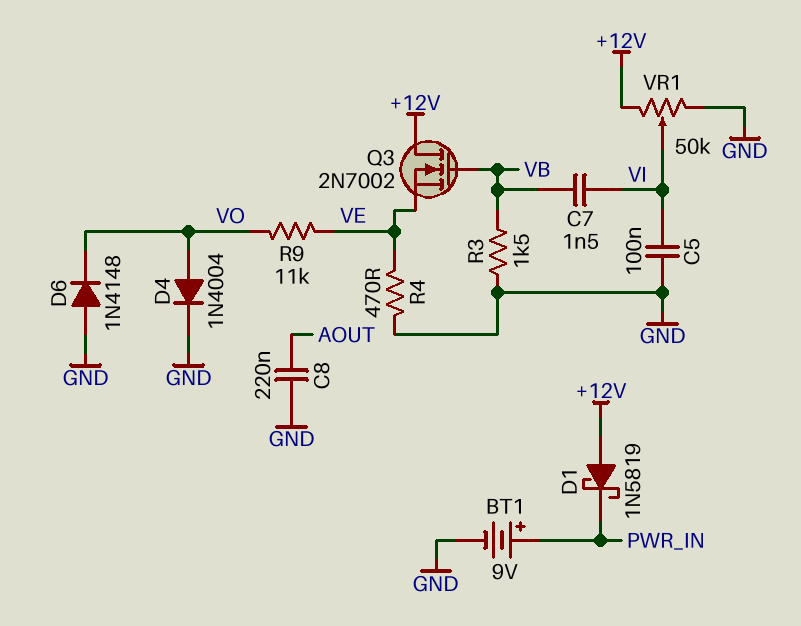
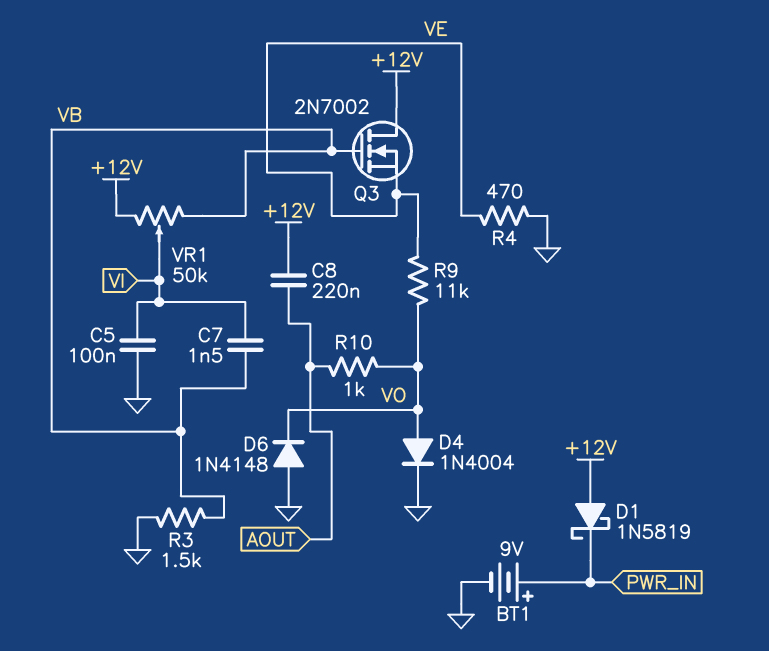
C8: 220nF (AOUT, GND) -> 220nF (+12V, AOUT)
R10: none -> 1k (AOUT, VO)
VR1: 50k (+12V, GND, wiper VI) -> 50k (+12V, VB, wiper VI)

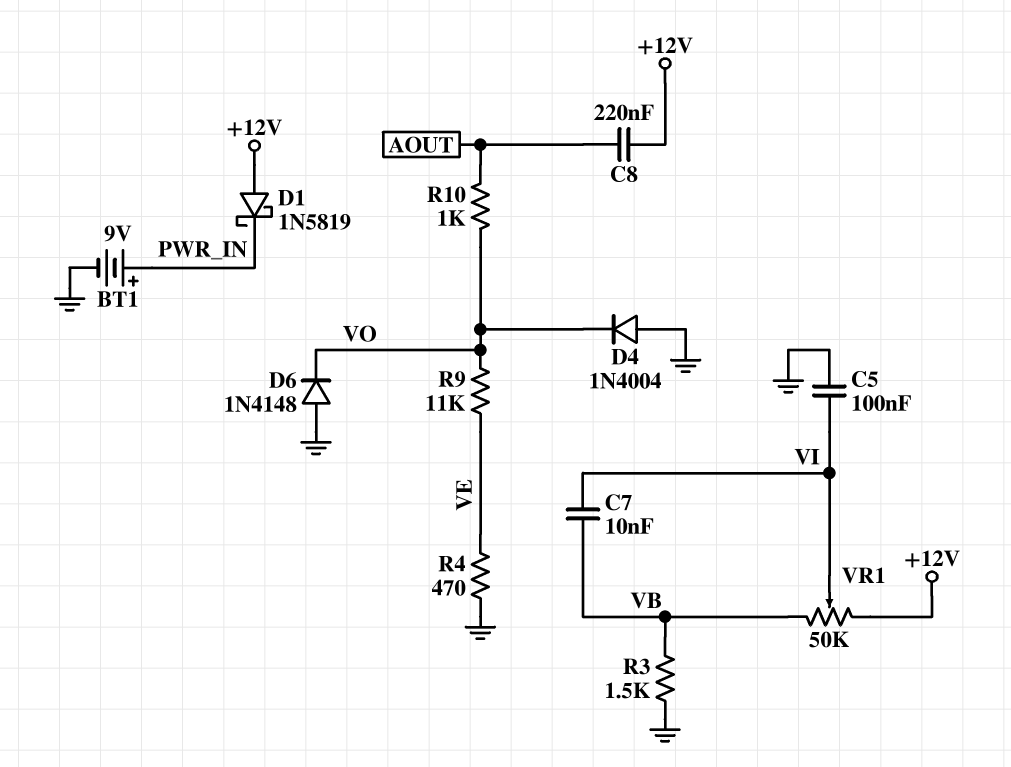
C7: 1.5nF (VB, VI) -> 10nF (VB, VI)
D4: diode 1N4004 (A VO, K GND) -> diode 1N4004 (A GND, K VO)
Q3: NMOS 2N7002 (G VB, D +12V, S VE) -> none

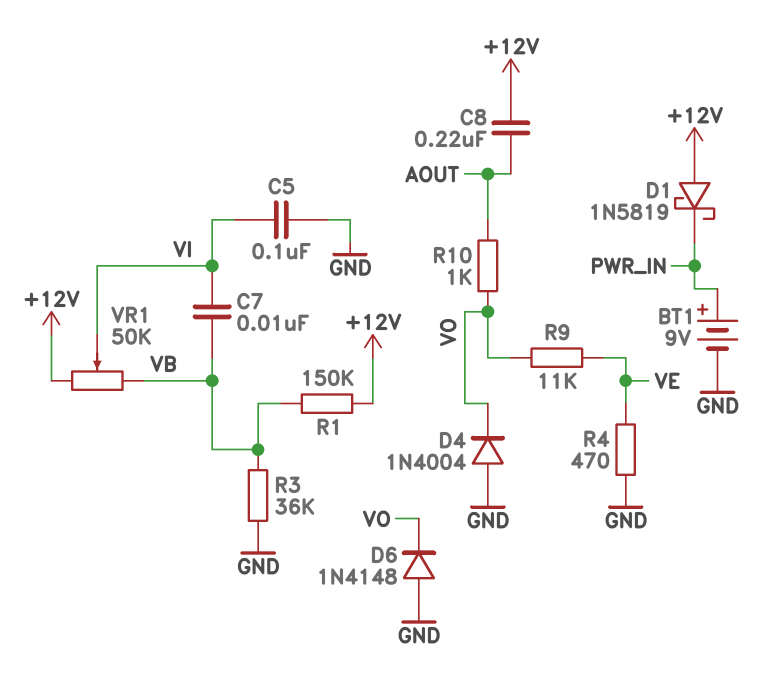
R1: none -> 150k (+12V, VB)
R3: 1.5k (GND, VB) -> 36k (GND, VB)

